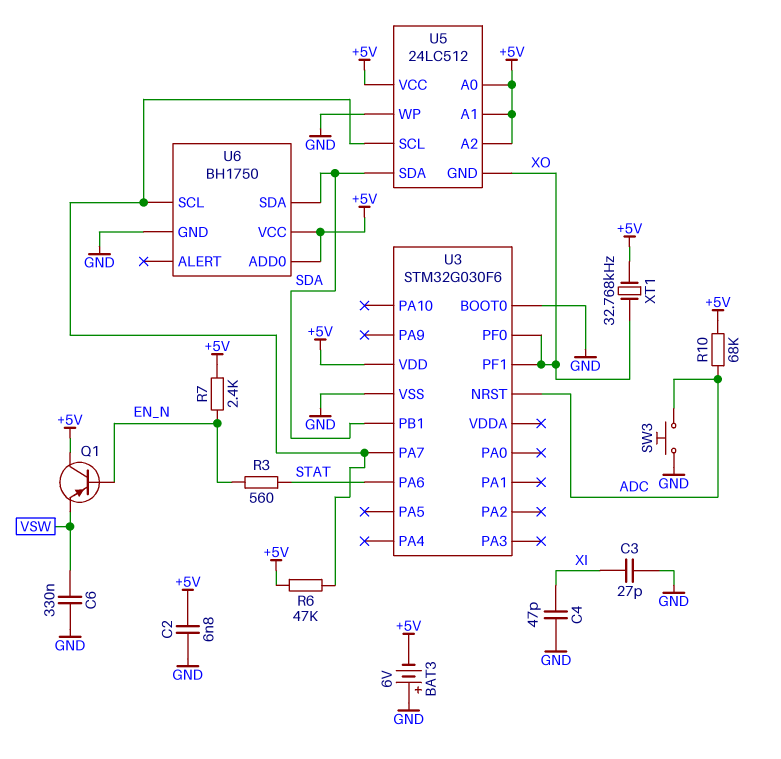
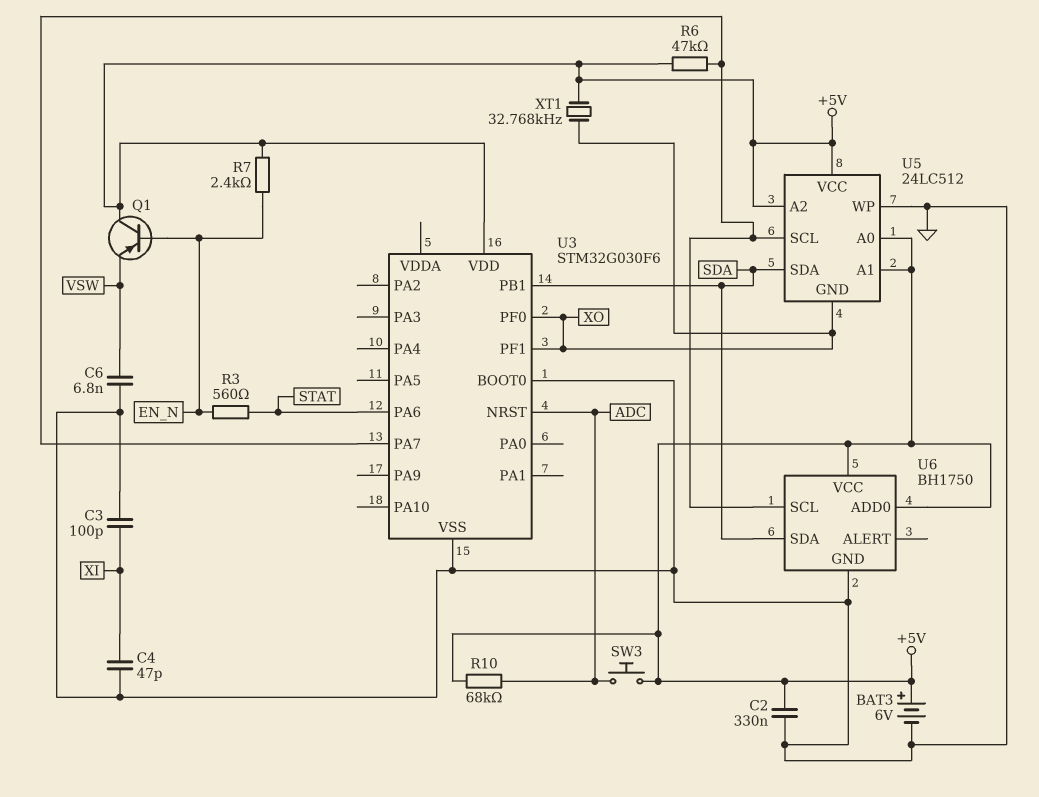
BAT3: 6V (plus GND, minus +5V) -> 6V (plus +5V, minus GND)
C2: 6.8nF (+5V, GND) -> 330nF (+5V, GND)
C3: 27pF (GND, XI) -> 100pF (GND, XI)
C6: 330nF (GND, VSW) -> 6.8nF (GND, VSW)
SW3: button (ADC, GND) -> button (+5V, ADC)

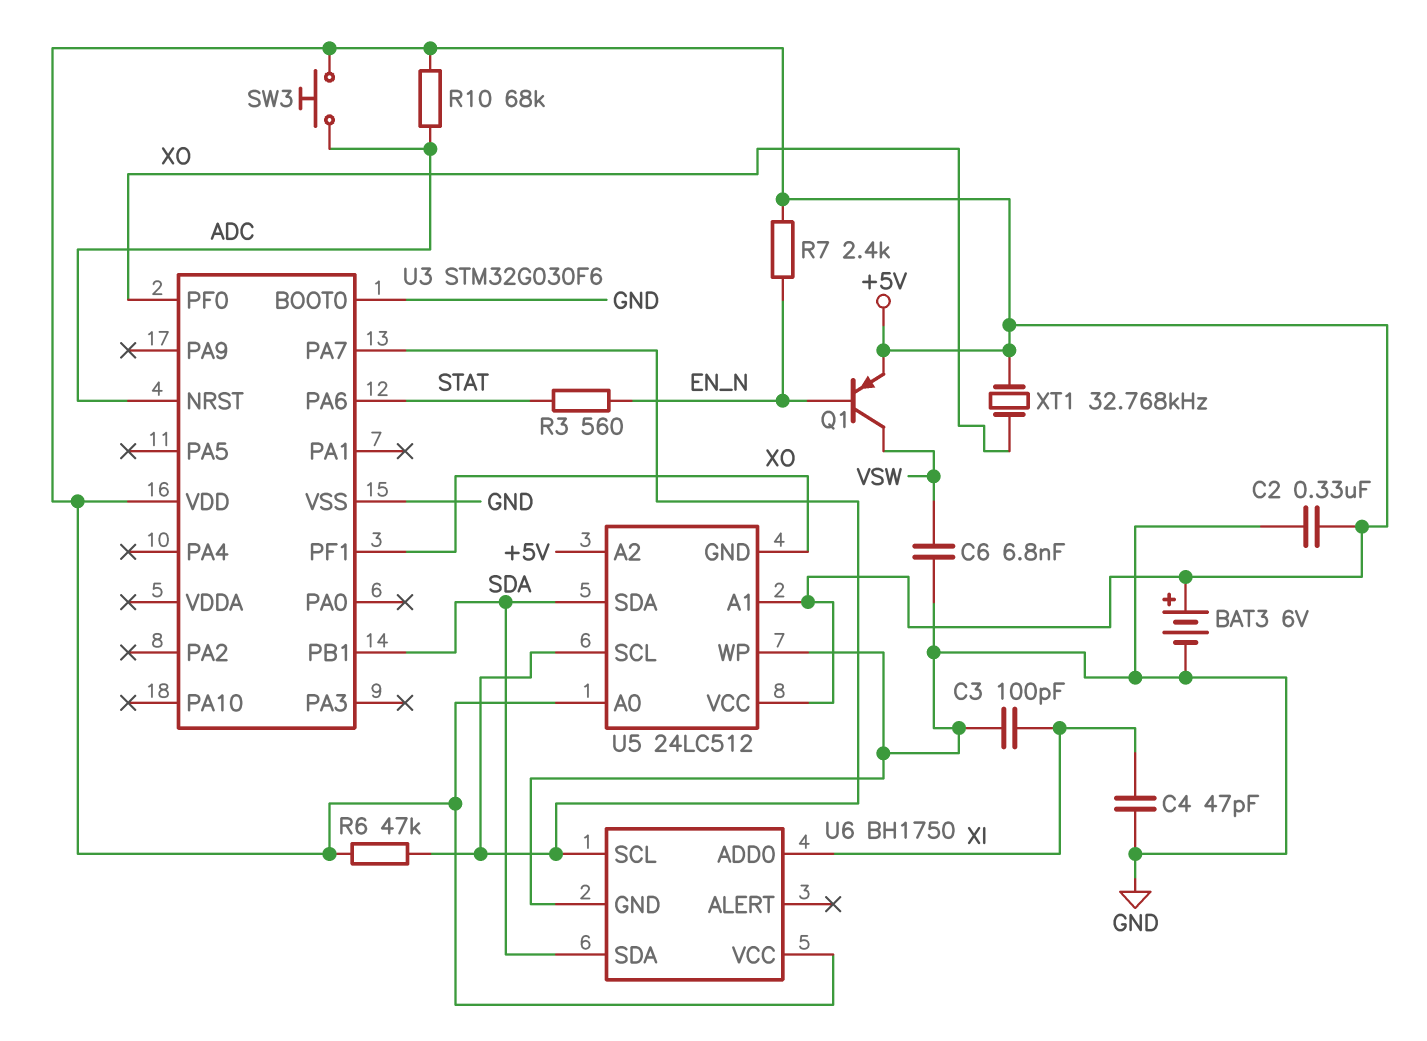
Q1: PNP (B EN_N, C +5V, E VSW) -> PNP (B EN_N, C VSW, E +5V)
U6 pin ADD0: +5V -> XI

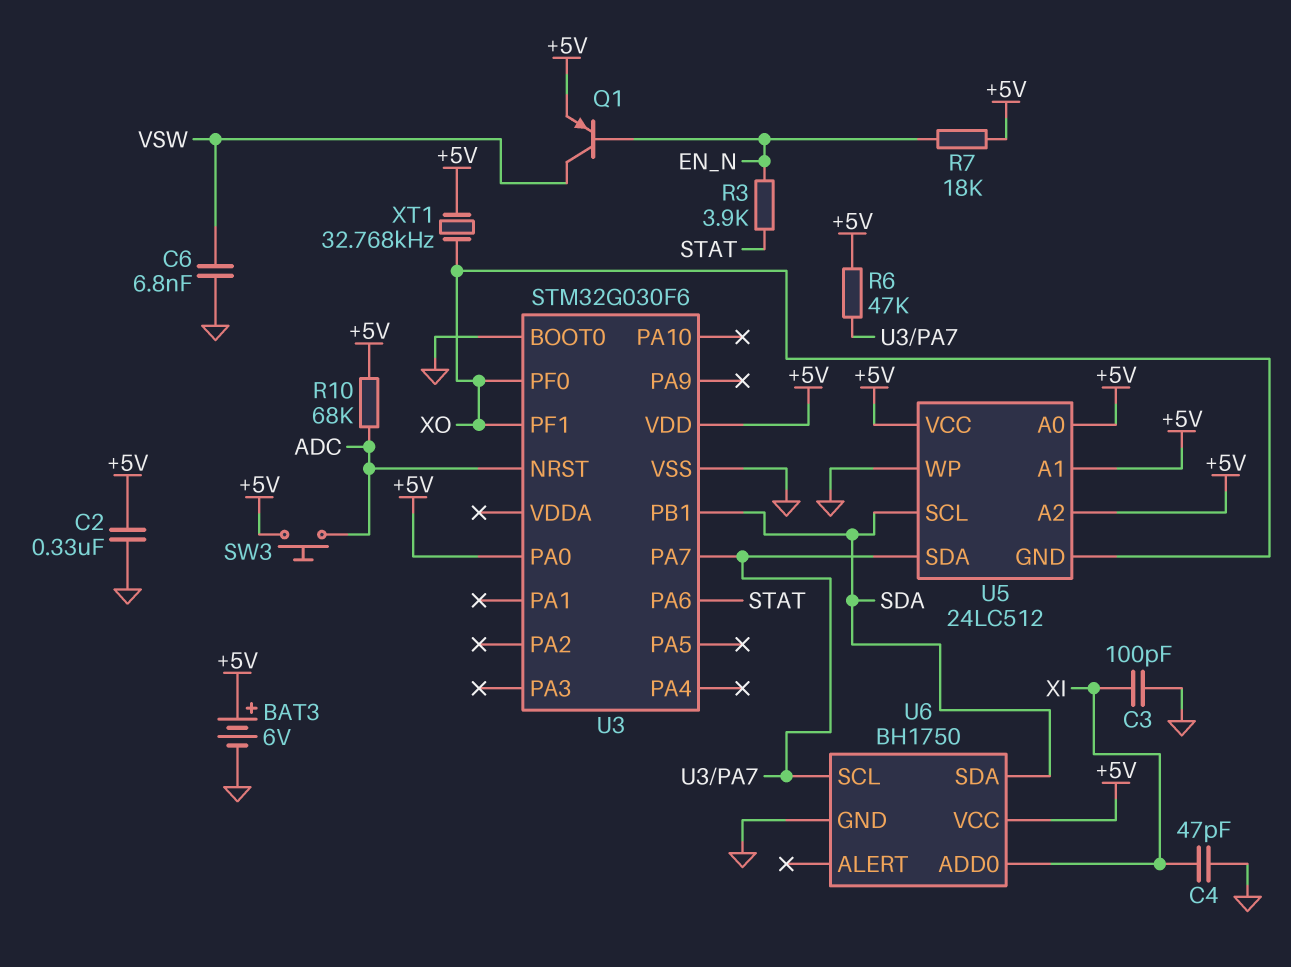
R3: 560 (EN_N, STAT) -> 3.9k (EN_N, STAT)
R7: 2.4k (+5V, EN_N) -> 18k (+5V, EN_N)
U3 pin PA0: none -> +5V
U5 pin SCL: U3/PA7 -> SDA
U5 pin SDA: SDA -> U3/PA7

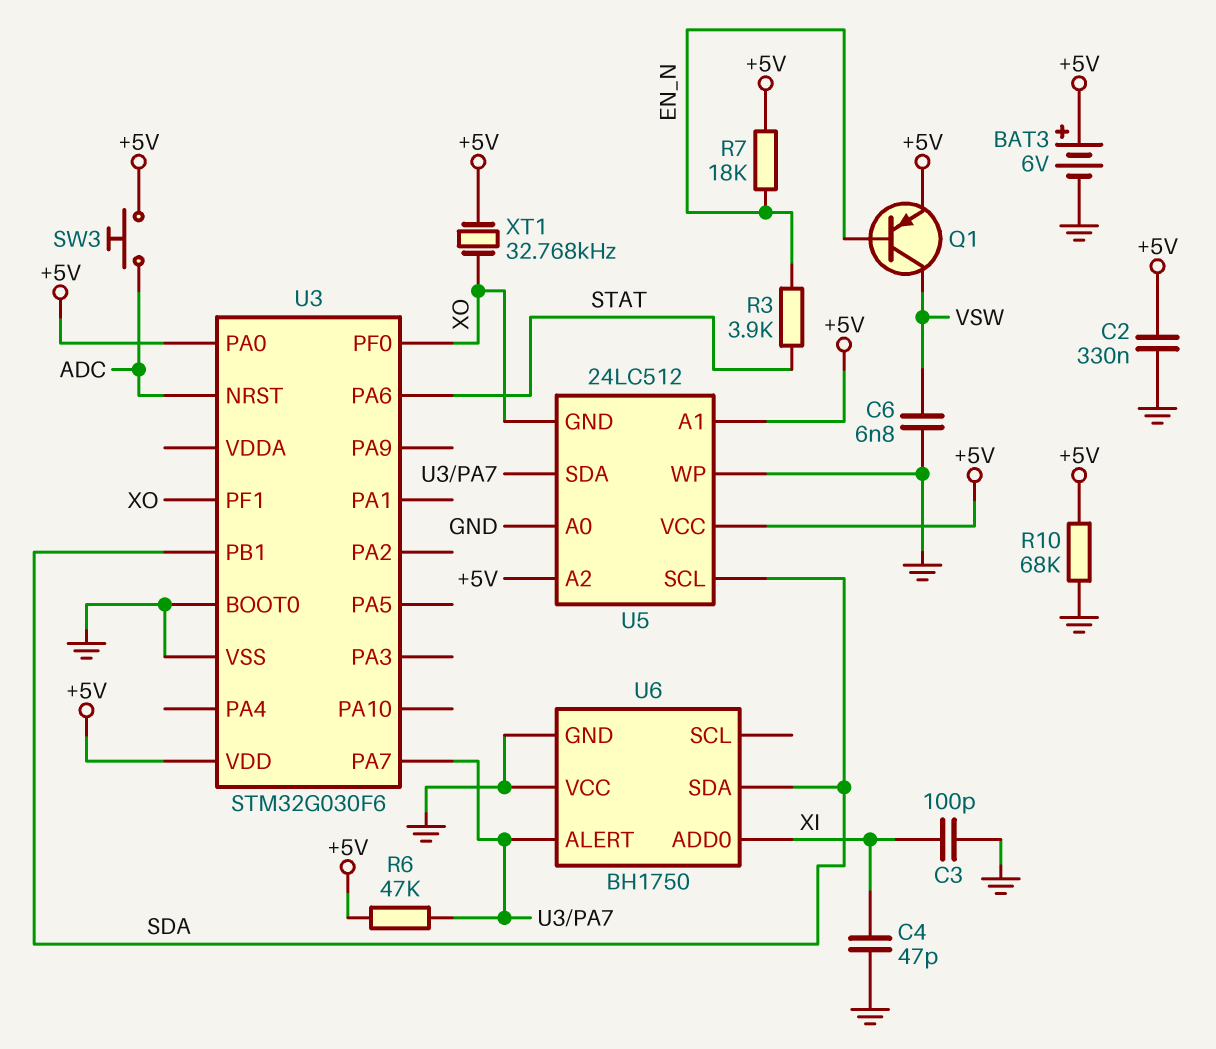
R10: 68k (+5V, ADC) -> 68k (+5V, GND)
U5 pin A0: +5V -> GND
U6 pin ALERT: none -> U3/PA7
U6 pin SCL: U3/PA7 -> none
U6 pin VCC: +5V -> GND

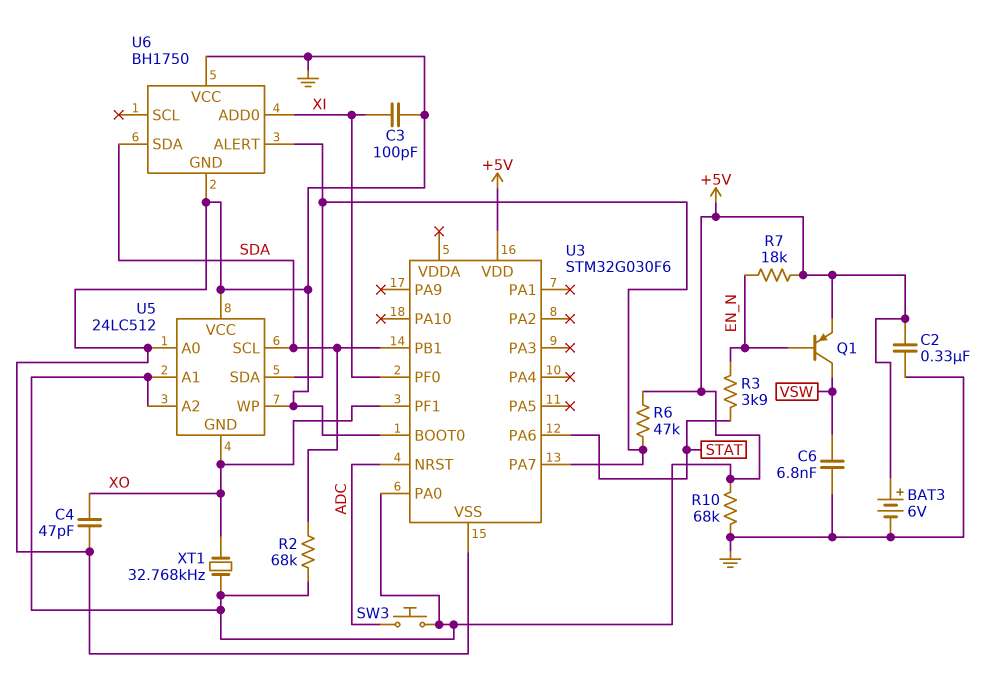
C4: 47pF (GND, XI) -> 47pF (GND, XO)
R2: none -> 68k (+5V, SDA)
U3 pin PF0: XO -> XI
U5 pin VCC: +5V -> GND

